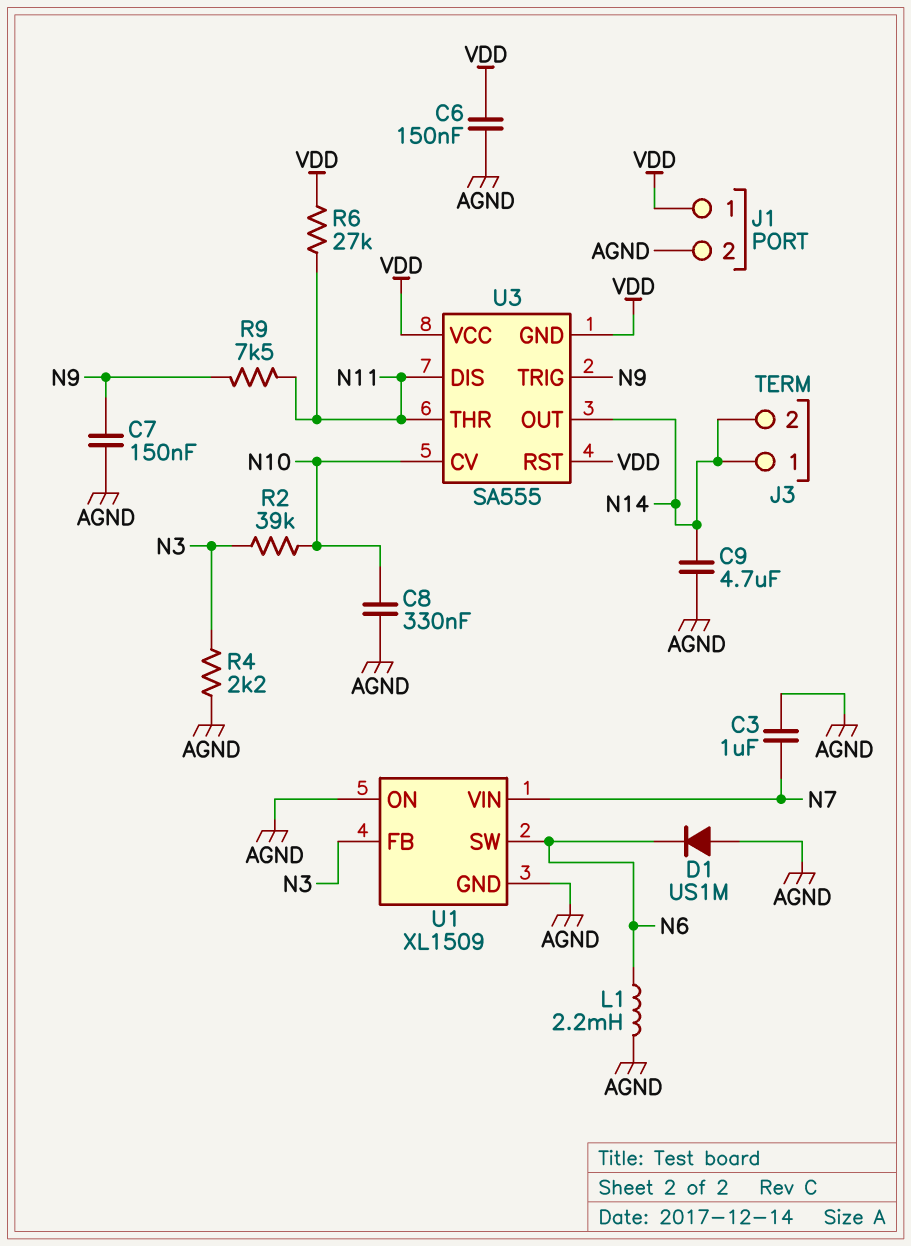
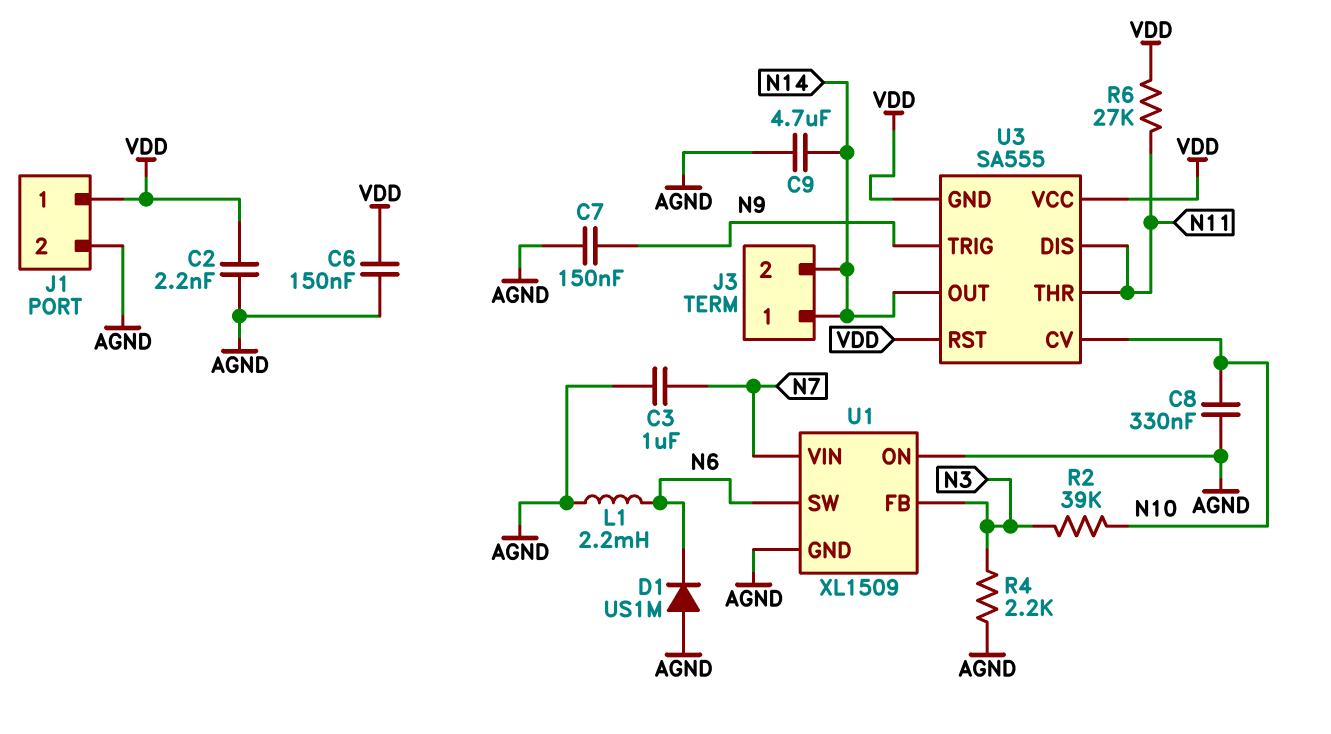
C2: none -> 2.2nF (AGND, VDD)
R9: 7.5k (N9, N11) -> none

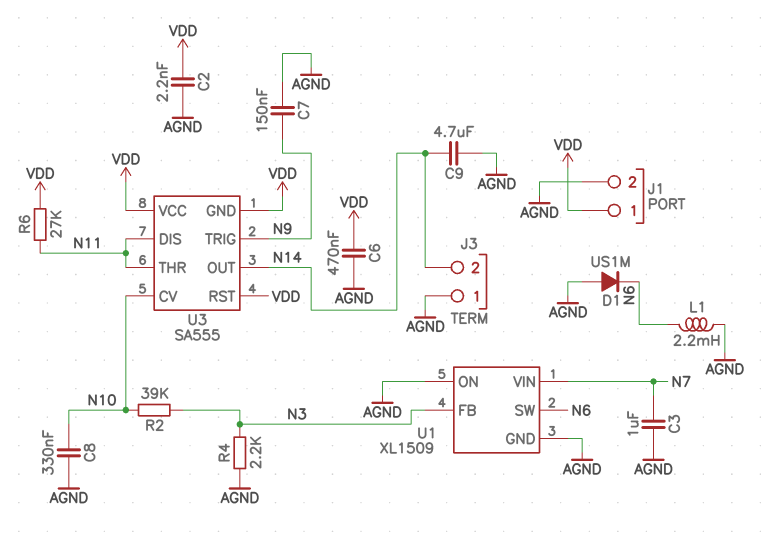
C6: 150nF (AGND, VDD) -> 470nF (AGND, VDD)
J3 pin 1: N14 -> AGND

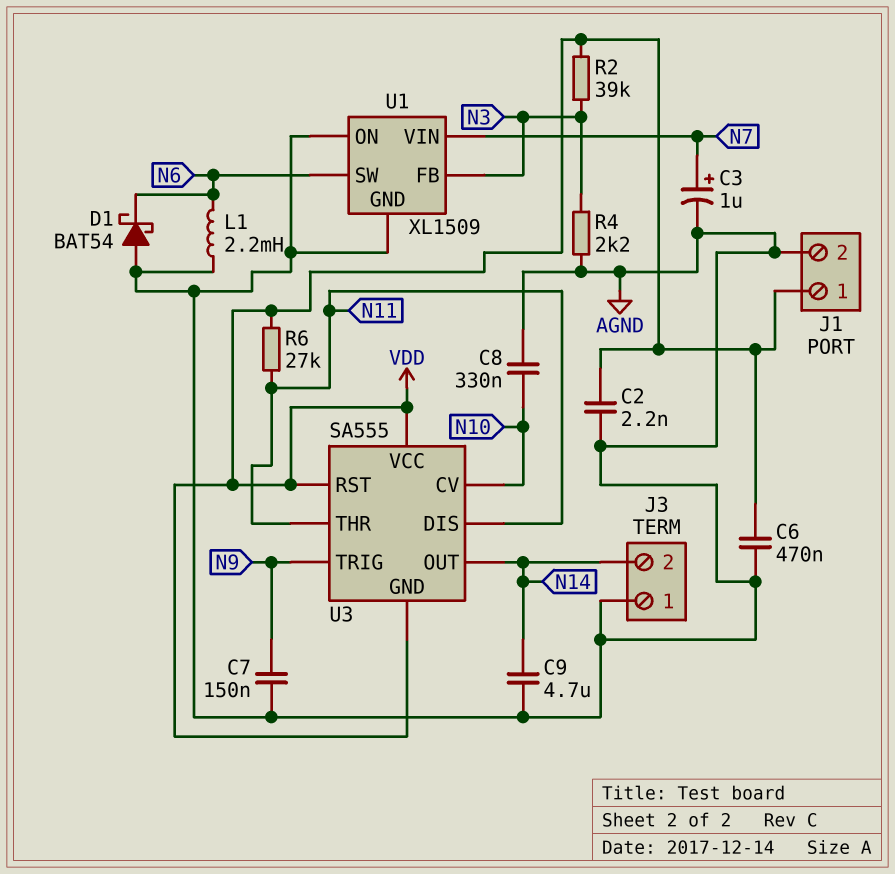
C3: 1uF (AGND, N7) -> 1uF (plus N7, minus AGND)
D1: diode US1M (A AGND, K N6) -> schottky BAT54 (A AGND, K N6)
R2: 39k (N3, N10) -> 39k (N3, VDD)

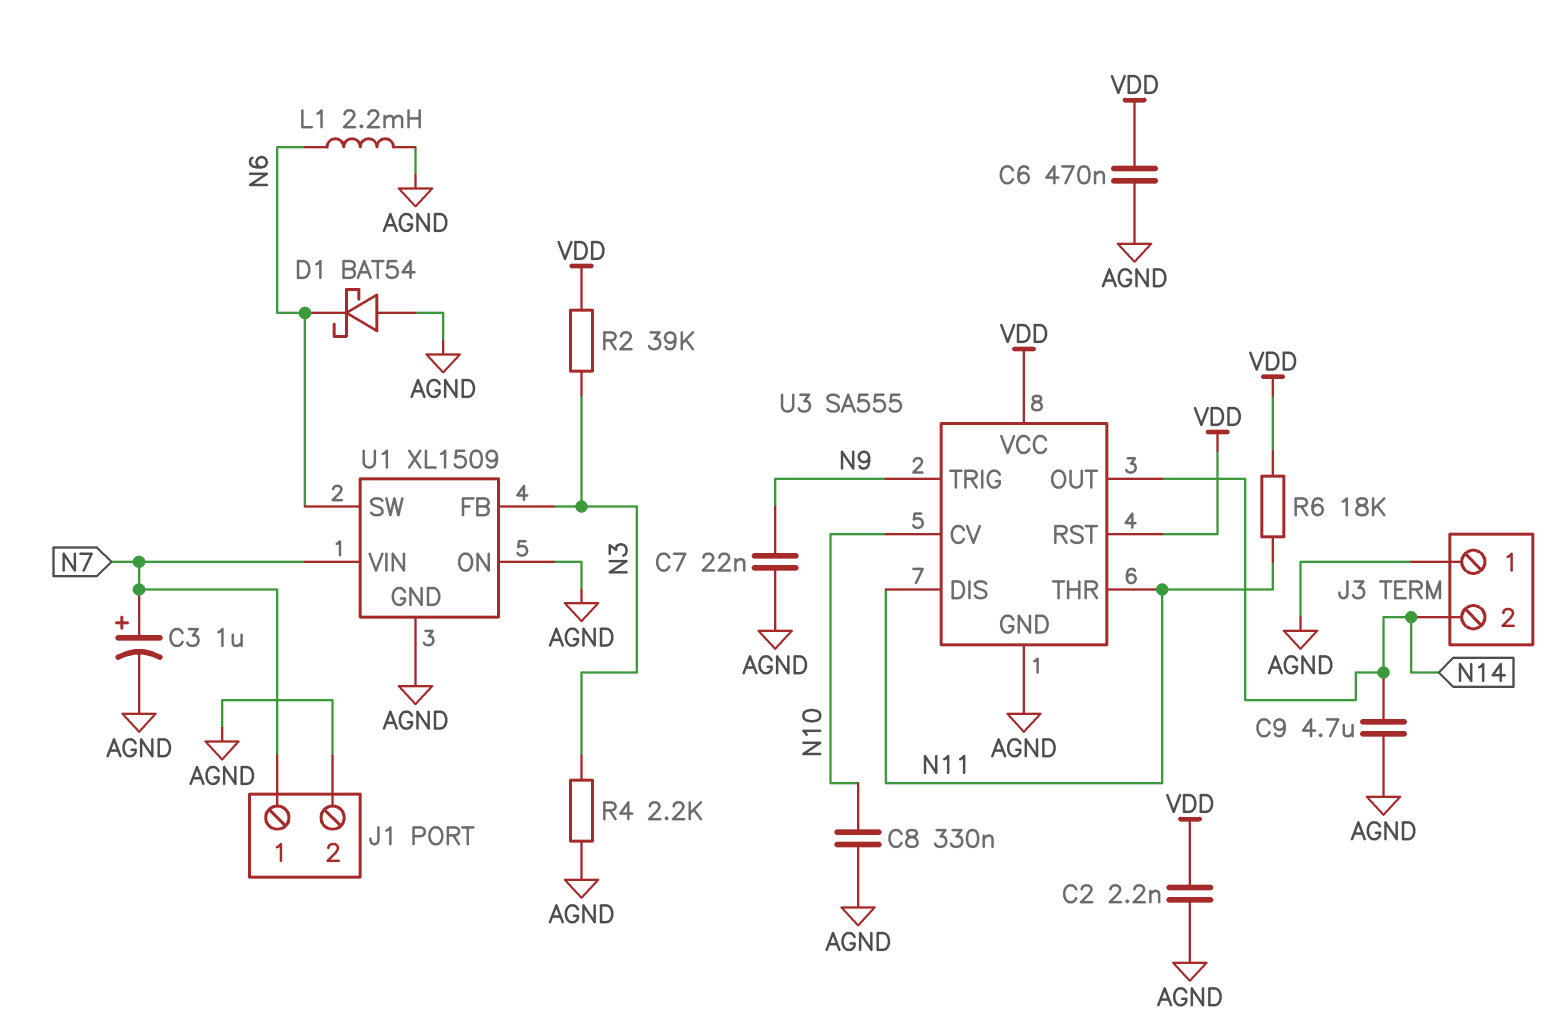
C7: 150nF (AGND, N9) -> 22nF (AGND, N9)
J1 pin 1: VDD -> N7
R6: 27k (N11, VDD) -> 18k (N11, VDD)
U3 pin GND: VDD -> AGND

